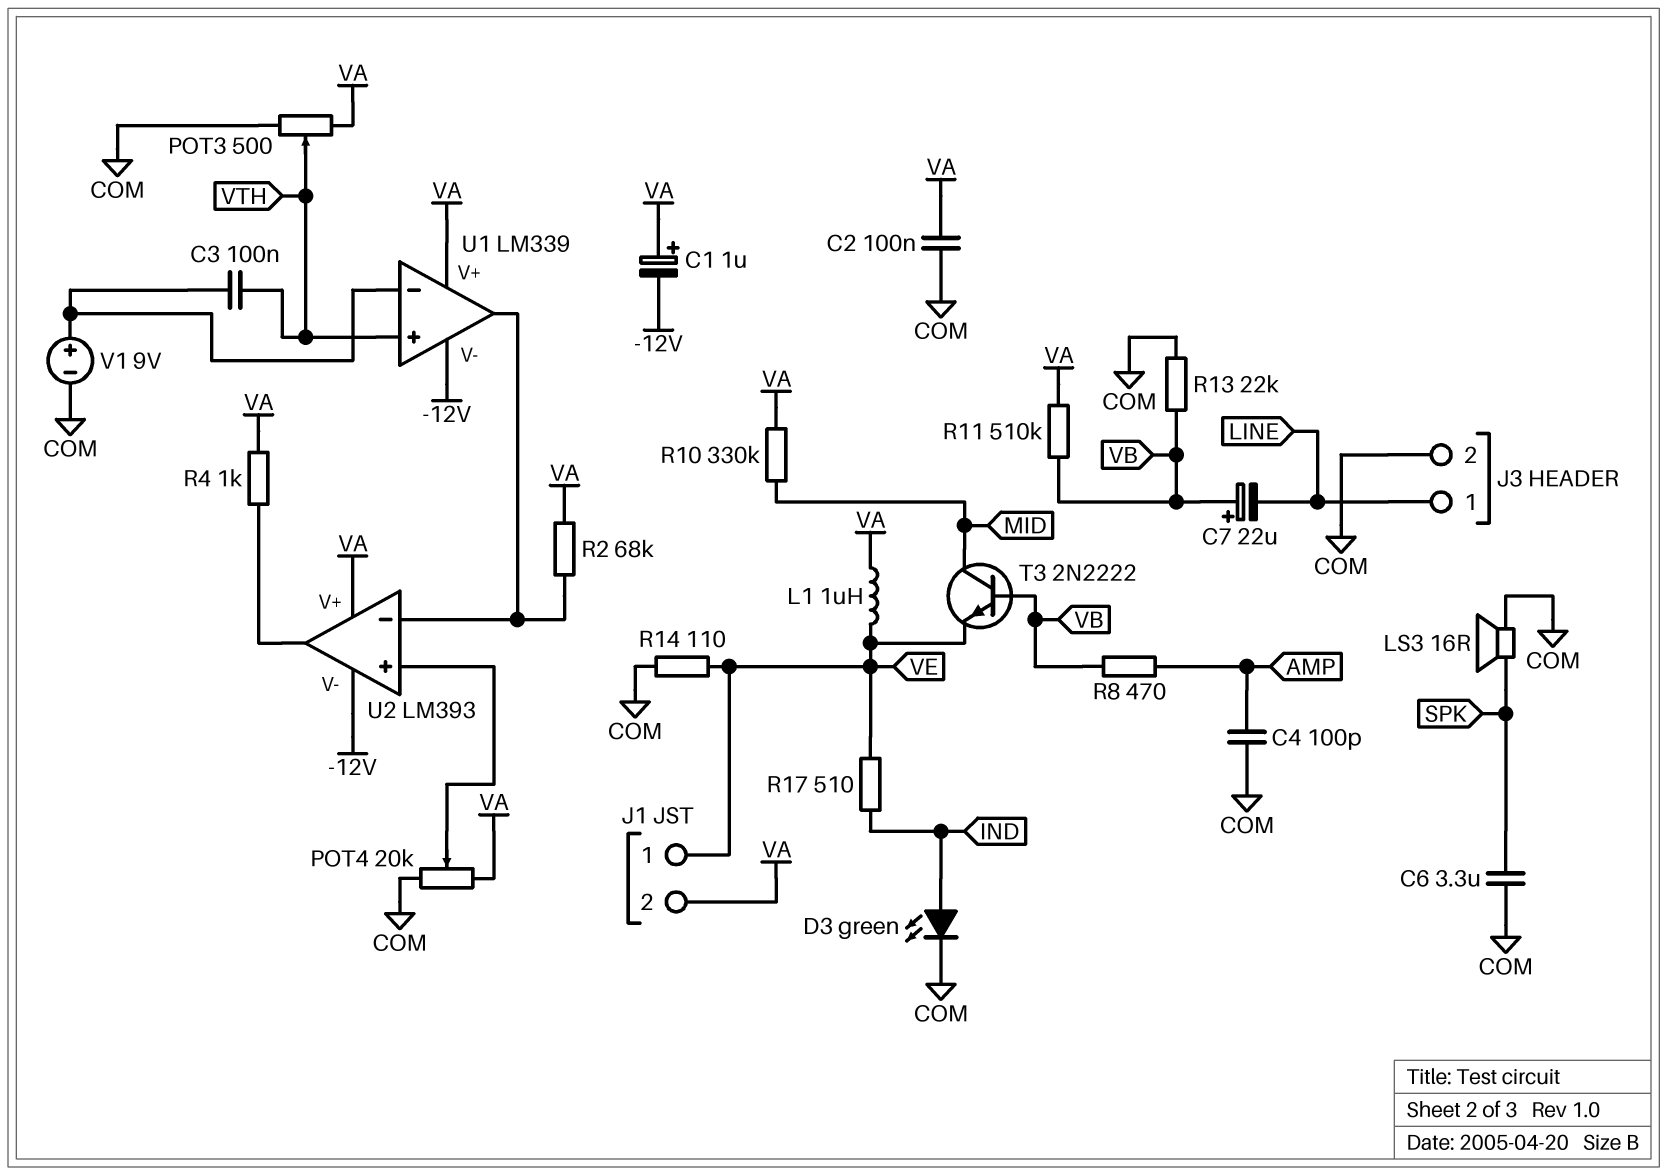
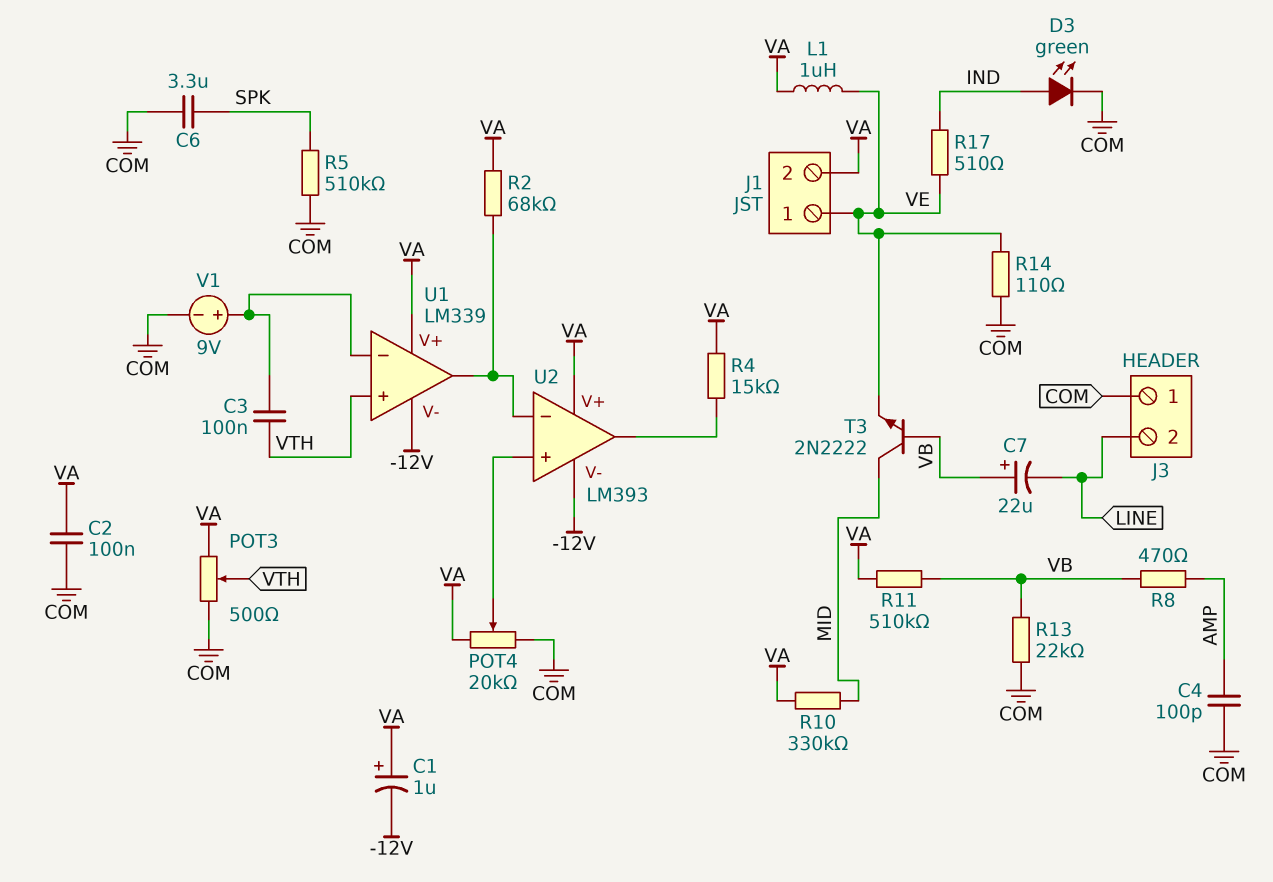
J3 pin 1: LINE -> COM
J3 pin 2: COM -> LINE
LS3: speaker 16R (COM, SPK) -> none
R4: 1k (U2/out, VA) -> 15k (U2/out, VA)
R5: none -> 510k (COM, SPK)

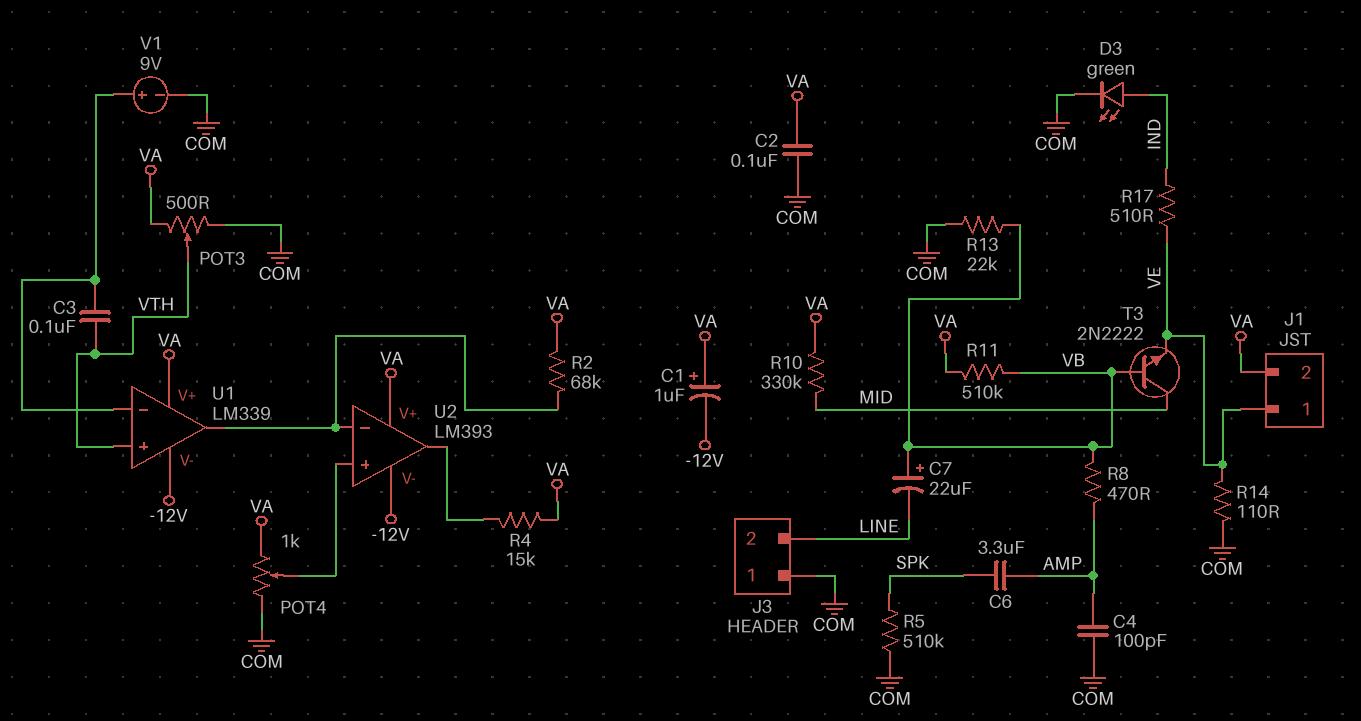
C6: 3.3uF (COM, SPK) -> 3.3uF (AMP, SPK)
L1: 1uH (VA, VE) -> none
POT4: 20k (COM, VA, wiper U2/in+) -> 1k (COM, VA, wiper U2/in+)

